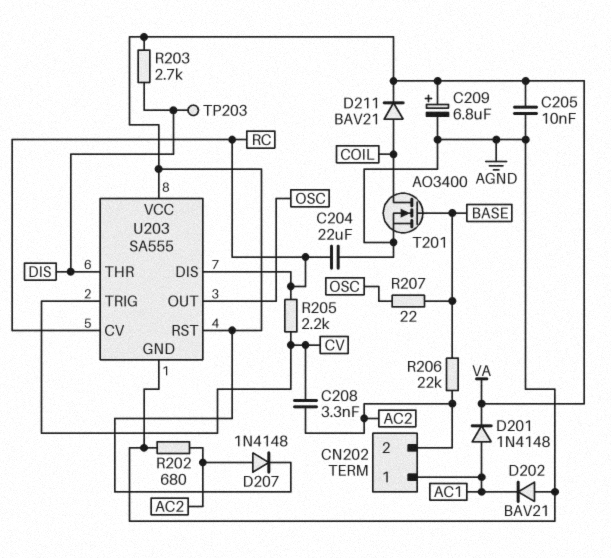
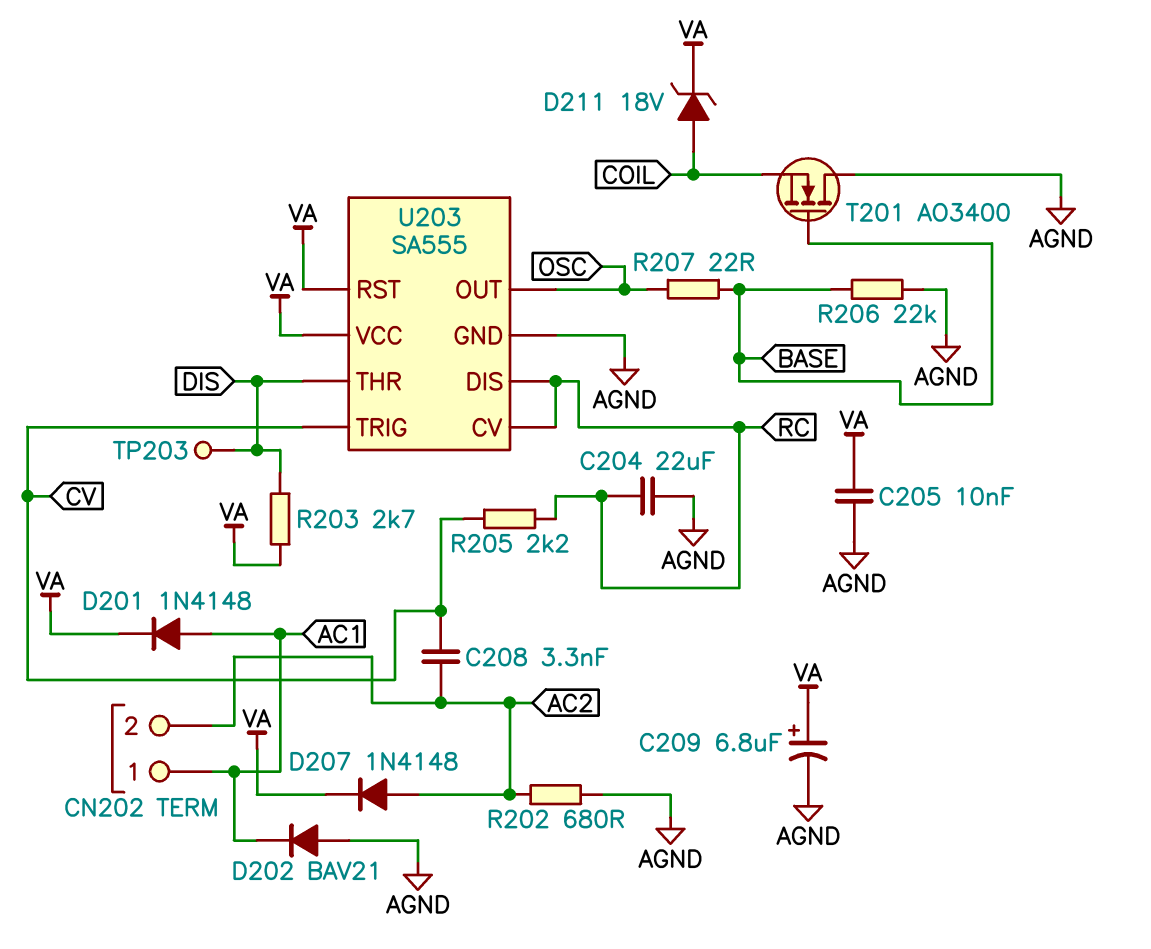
D211: diode BAV21 (A COIL, K VA) -> zener 18V (A COIL, K VA)
R206: 22k (AC2, BASE) -> 22k (AGND, BASE)
T201: NMOS AO3400 (G BASE, D COIL, S AGND) -> NMOS AO3400 (G BASE, D AGND, S COIL)

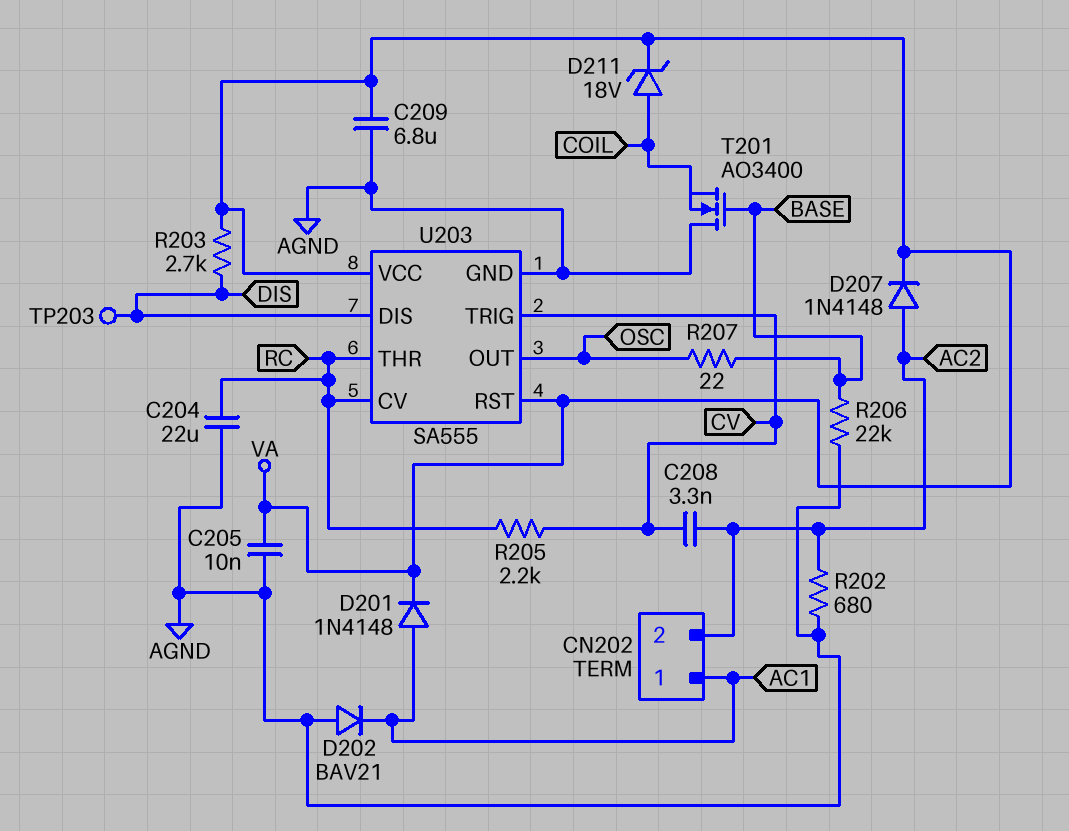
C209: 6.8uF (plus VA, minus AGND) -> 6.8uF (AGND, VA)
U203 pin DIS: RC -> DIS
U203 pin THR: DIS -> RC

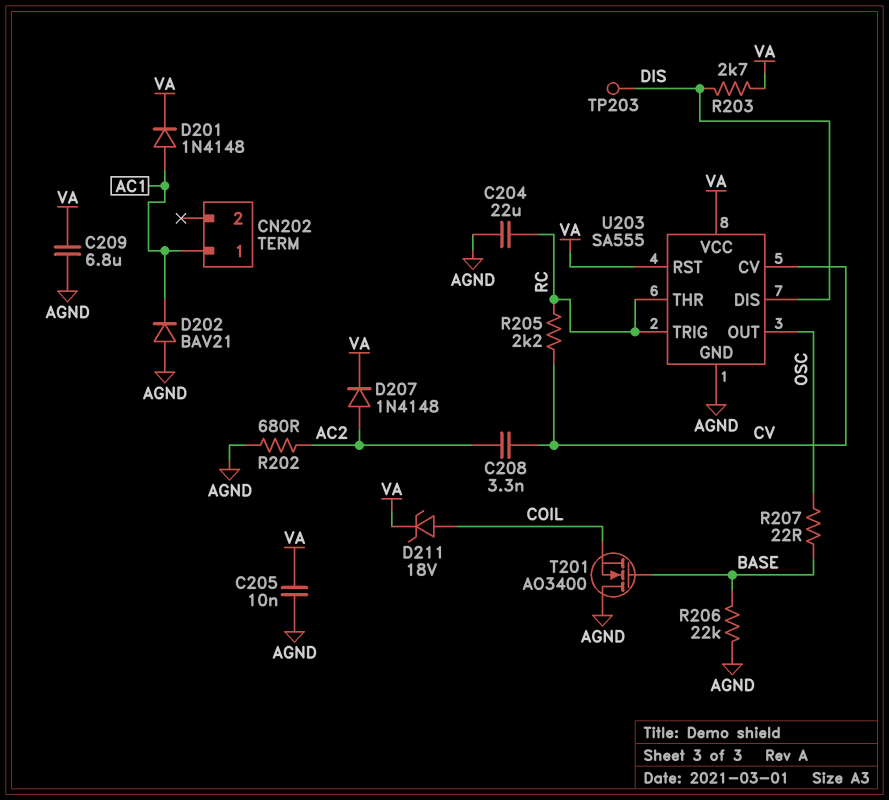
CN202 pin 2: AC2 -> none
U203 pin CV: RC -> CV
U203 pin TRIG: CV -> RC

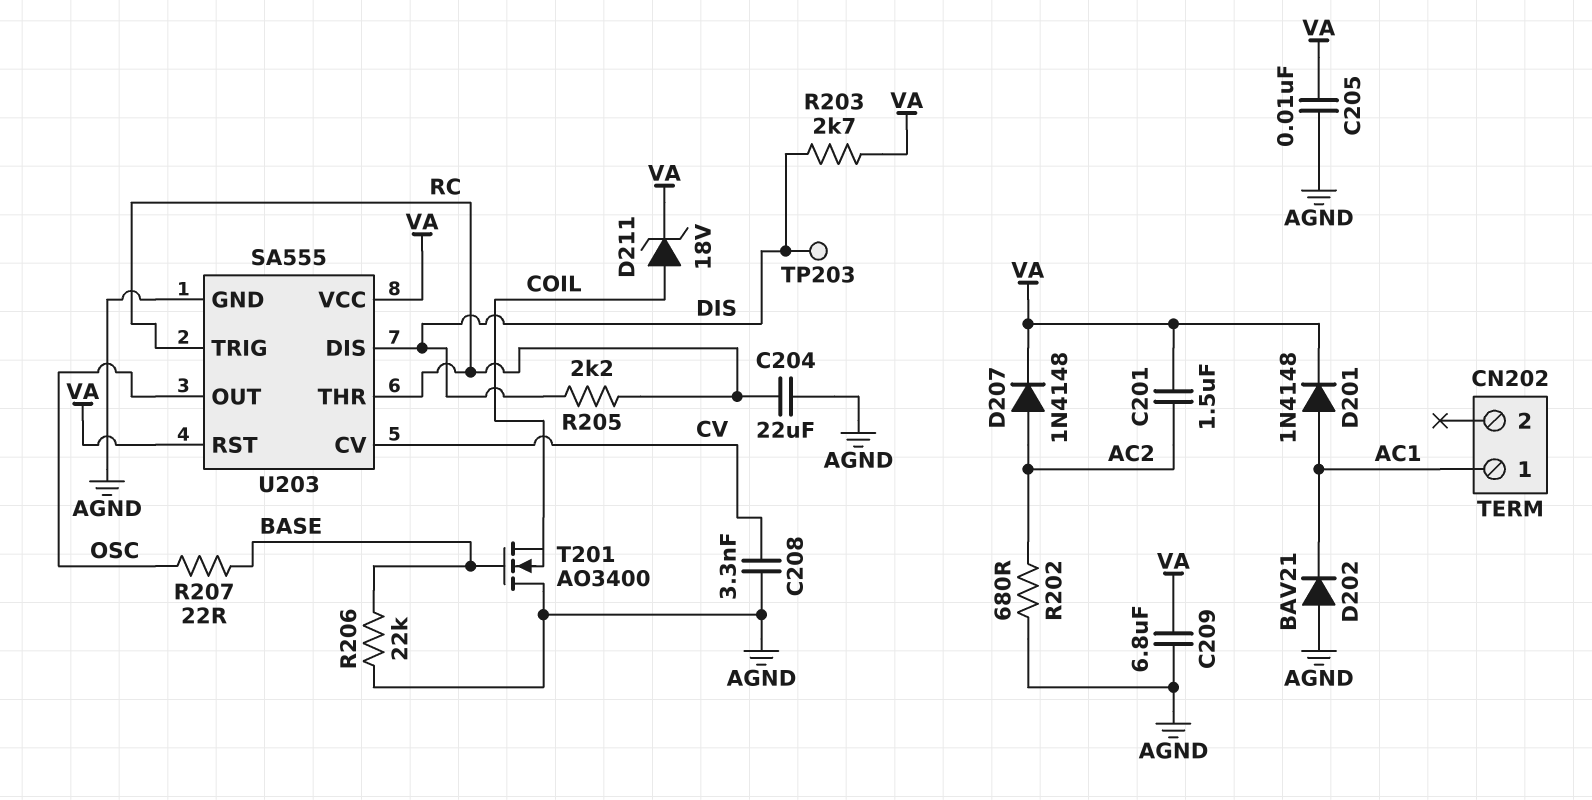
C201: none -> 1.5uF (AC2, VA)
C208: 3.3nF (AC2, CV) -> 3.3nF (AGND, CV)
R205: 2.2k (CV, RC) -> 2.2k (DIS, RC)

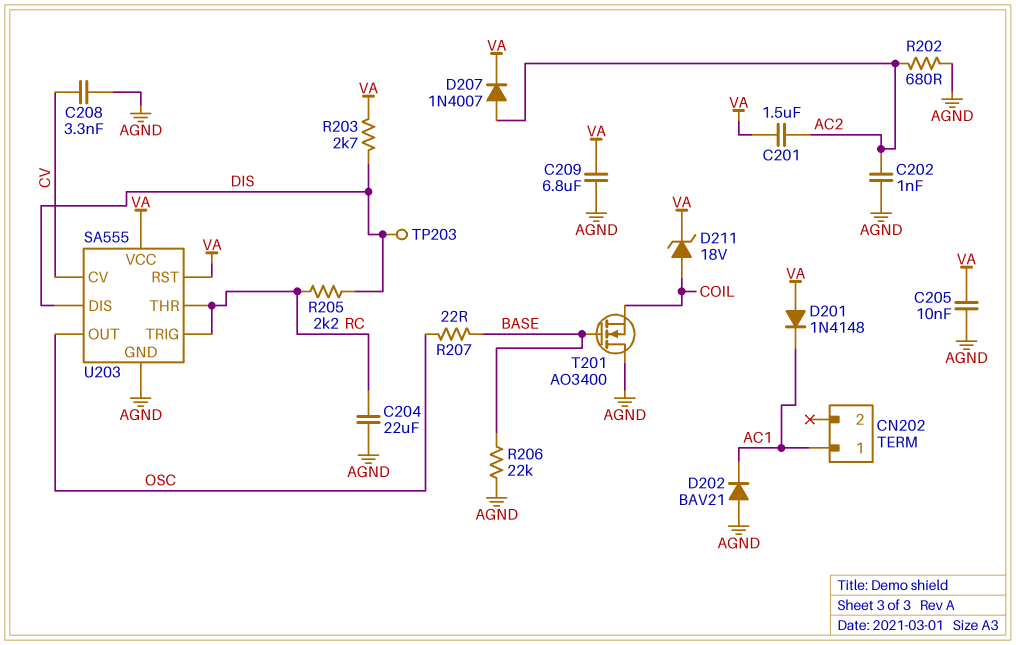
C202: none -> 1nF (AC2, AGND)
D201: diode 1N4148 (A AC1, K VA) -> diode 1N4148 (A VA, K AC1)
D207: diode 1N4148 (A AC2, K VA) -> diode 1N4007 (A AC2, K VA)

